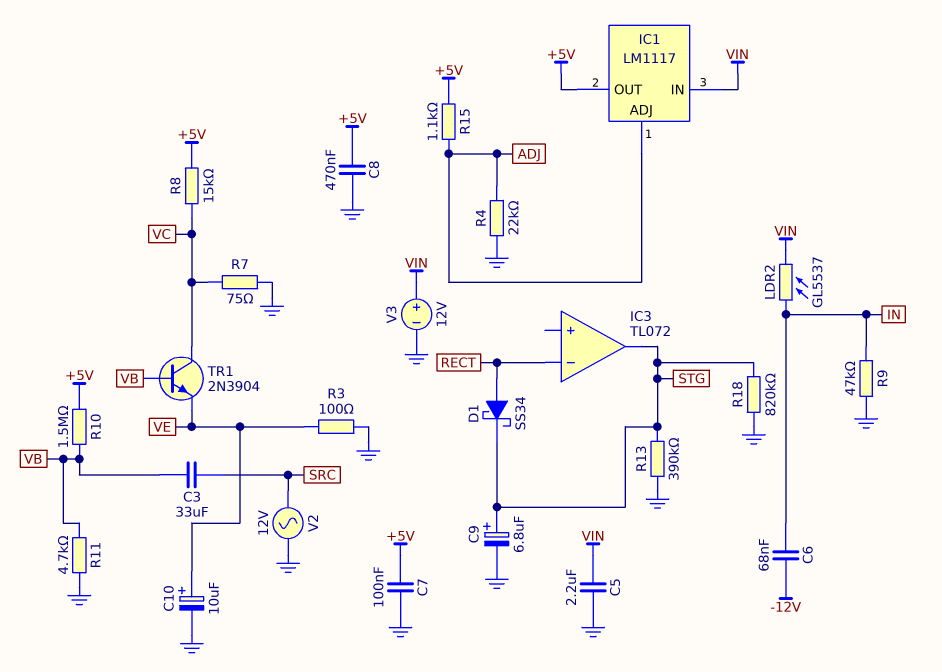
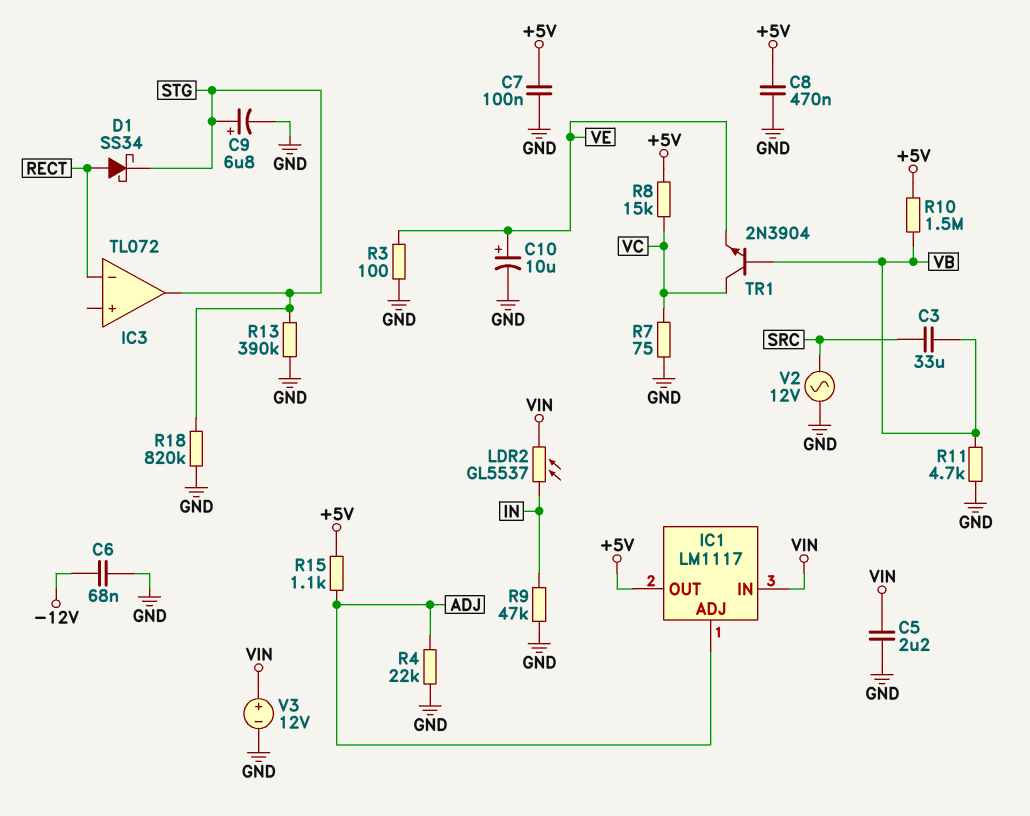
C6: 68nF (-12V, IN) -> 68nF (-12V, GND)

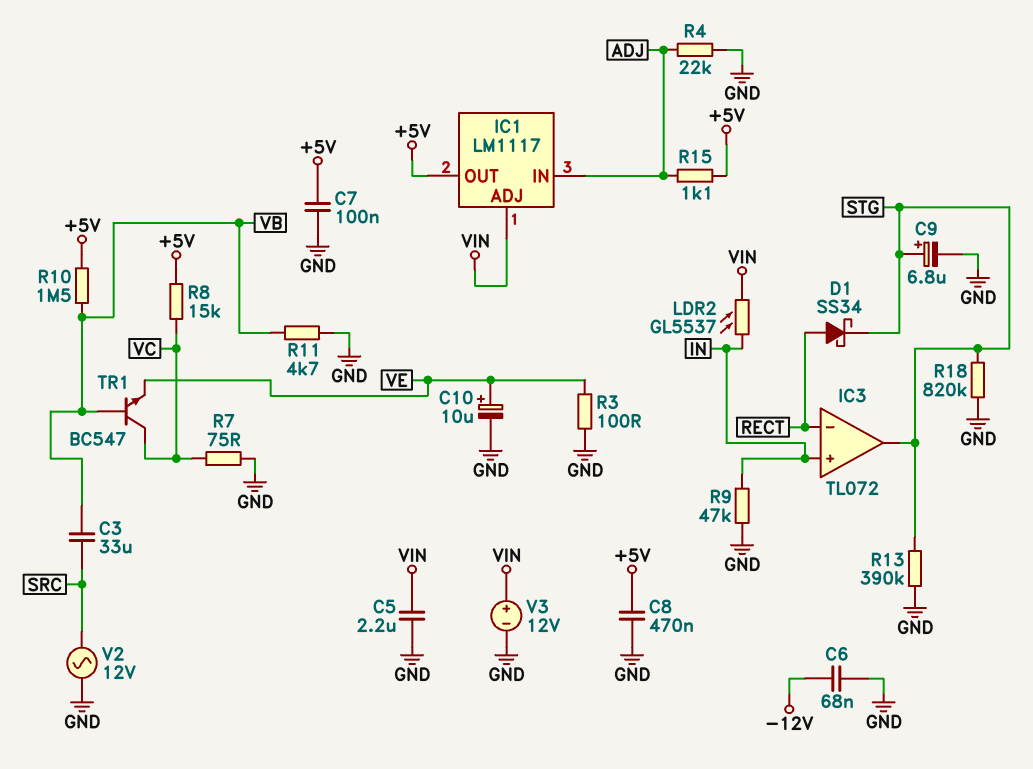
IC1 pin ADJ: ADJ -> VIN
IC1 pin IN: VIN -> ADJ
IC3 pin in+: none -> IN
TR1: NPN 2N3904 (B VB, C VC, E VE) -> NPN BC547 (B VB, C VC, E VE)

